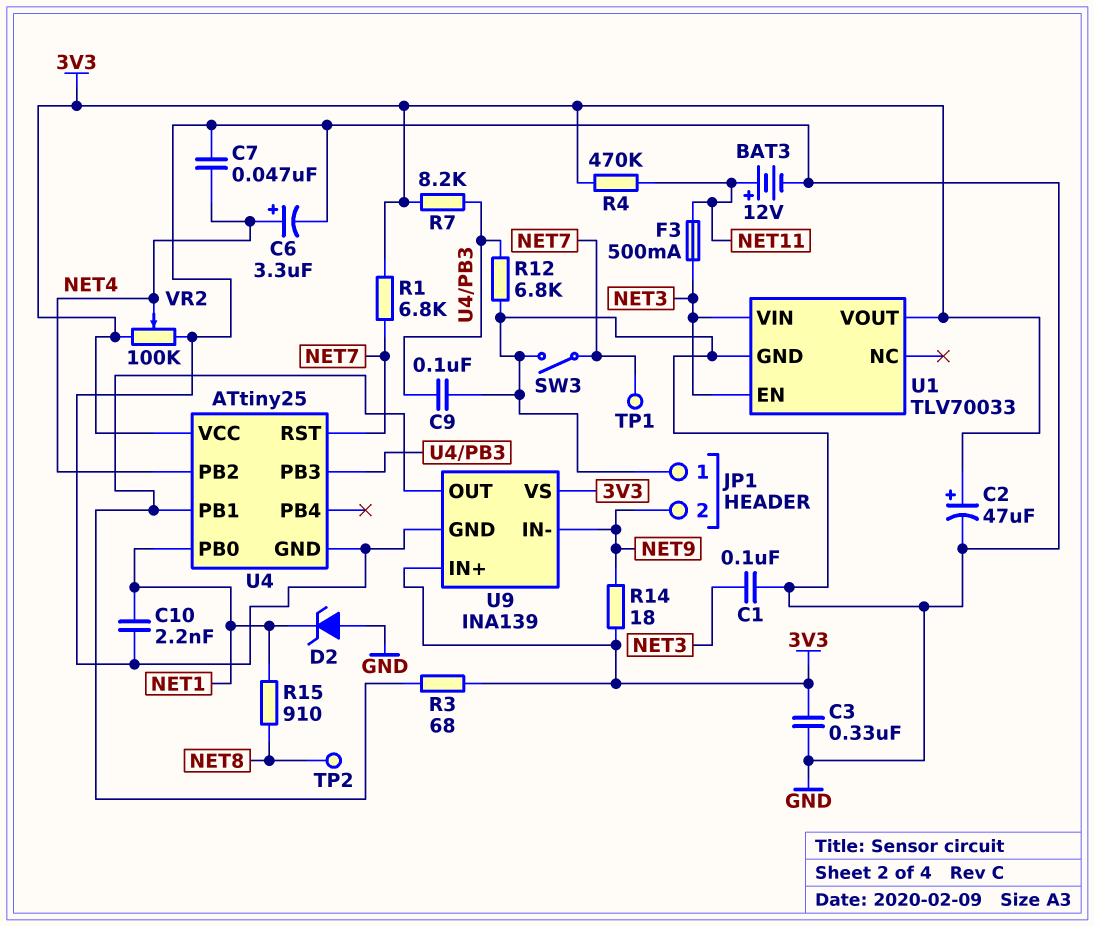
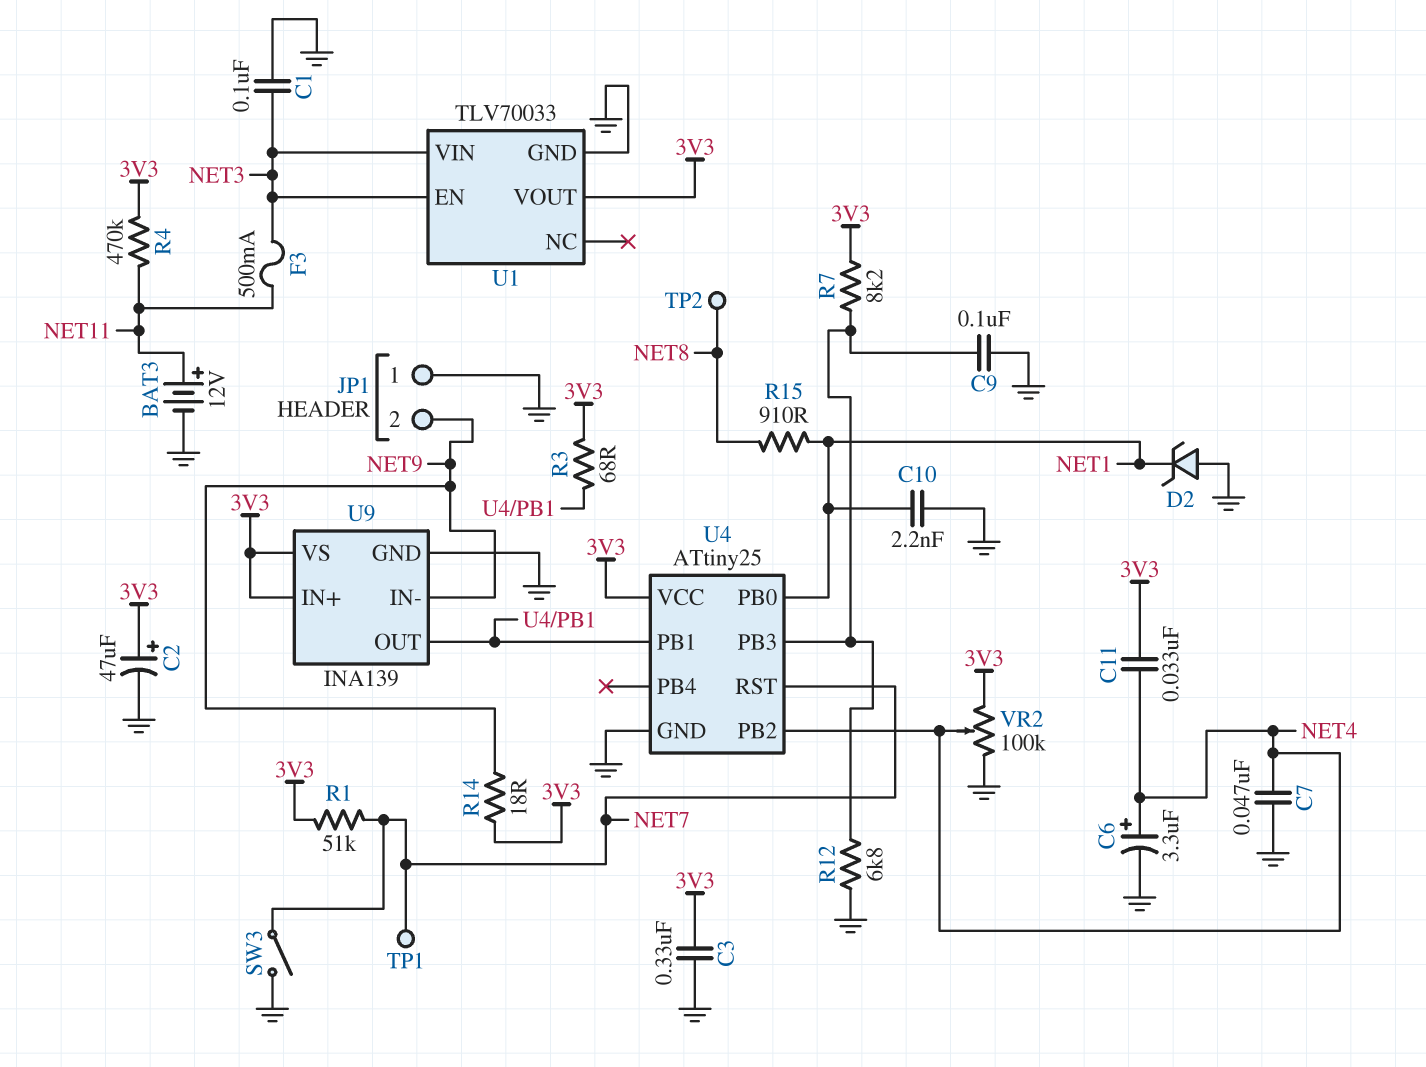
C11: none -> 33nF (3V3, NET4)
R1: 6.8k (3V3, NET7) -> 51k (3V3, NET7)

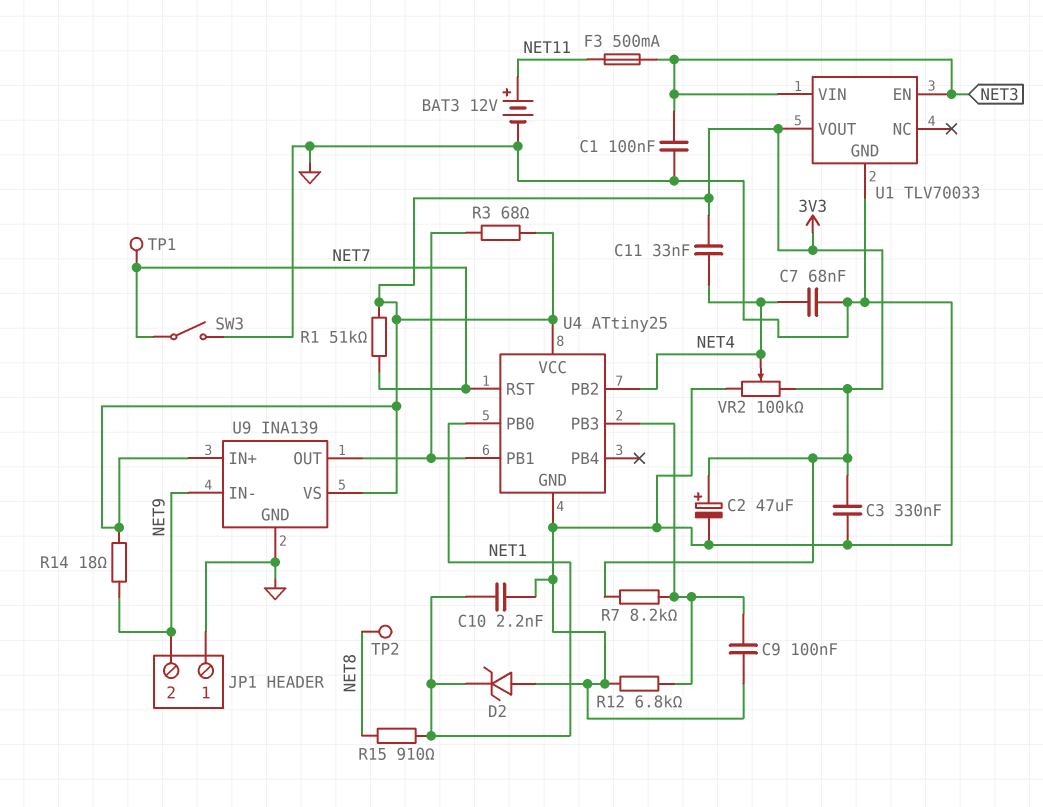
C6: 3.3uF (plus NET4, minus GND) -> none
C7: 47nF (GND, NET4) -> 68nF (GND, NET4)
R4: 470k (3V3, NET11) -> none

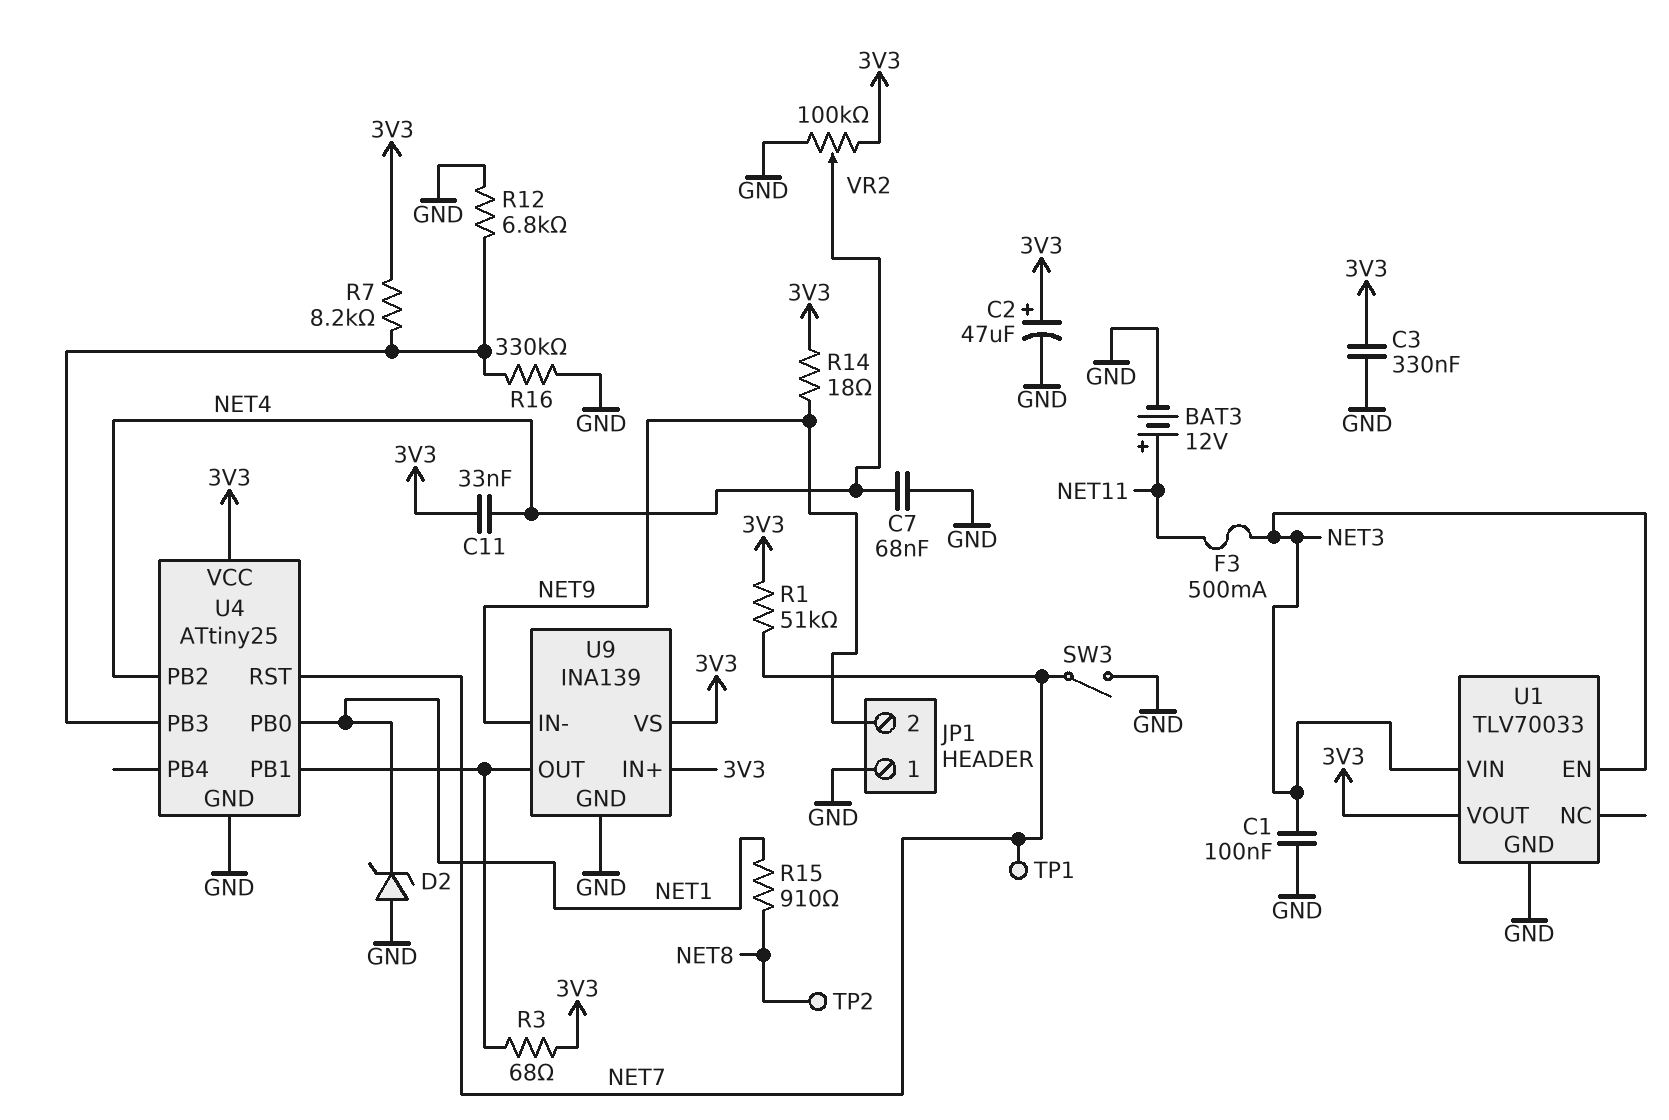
C9: 100nF (GND, U4/PB3) -> none
C10: 2.2nF (GND, NET1) -> none
R16: none -> 330k (GND, U4/PB3)

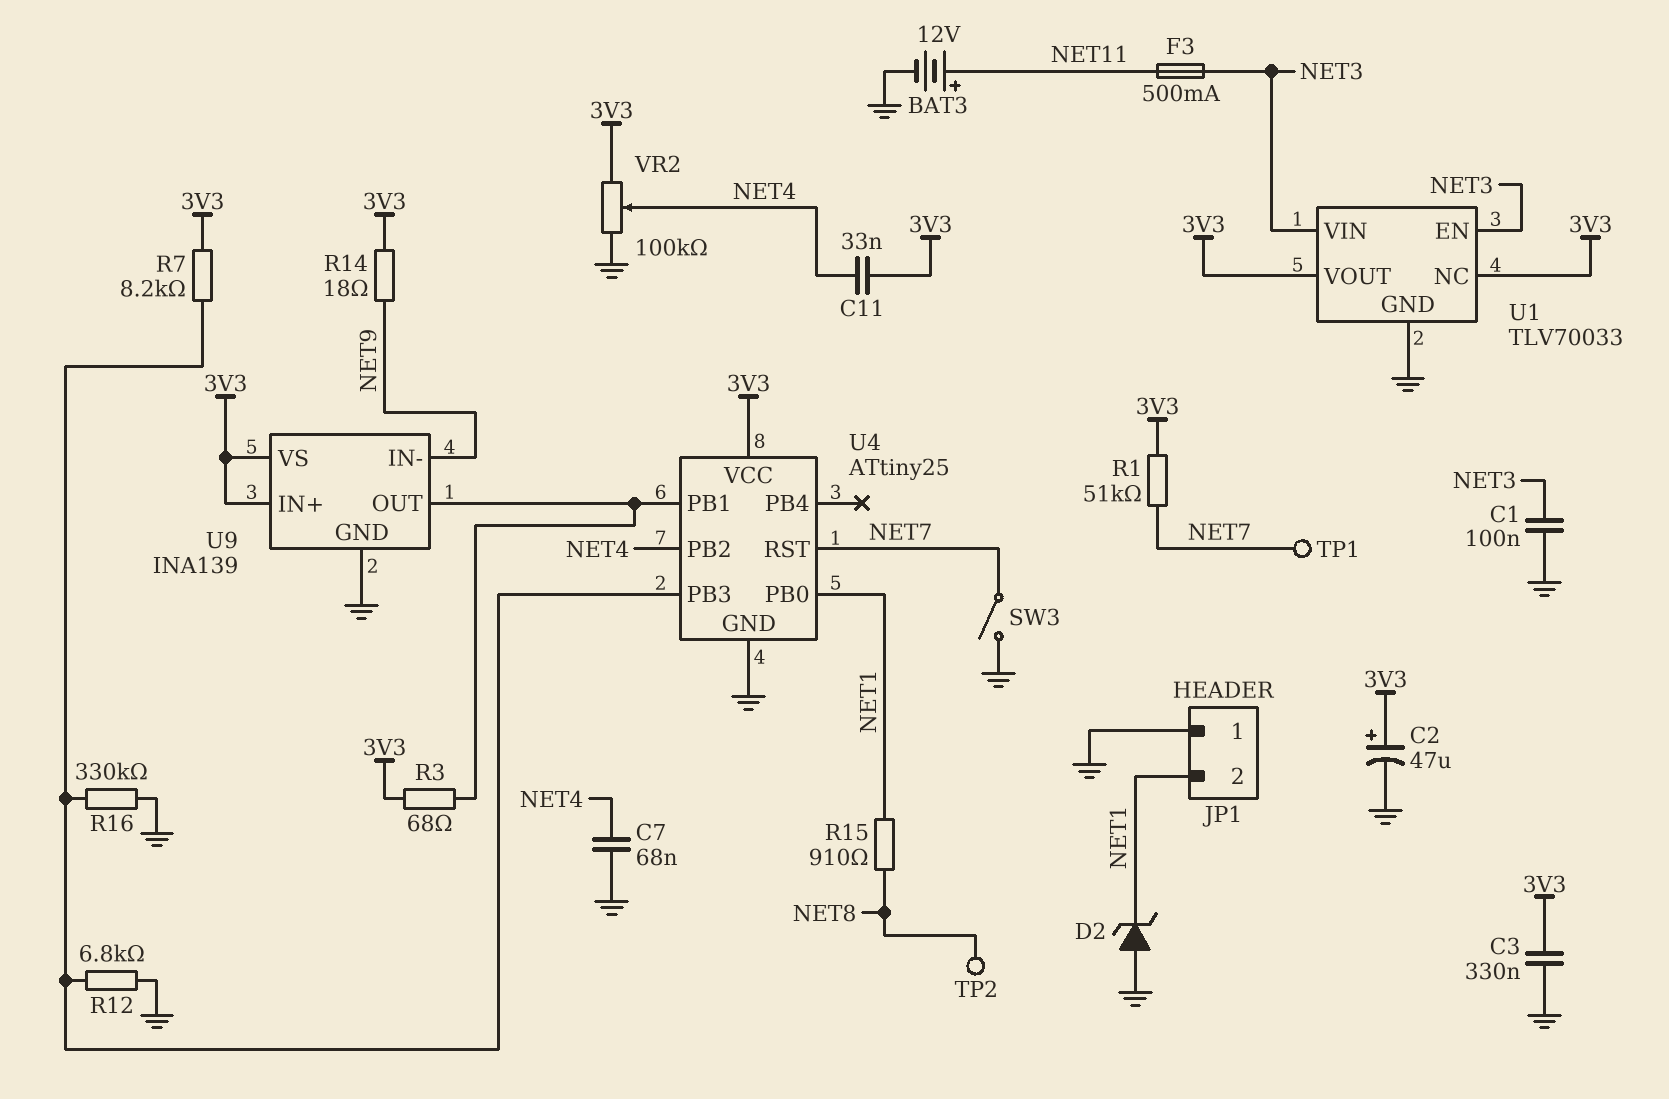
JP1 pin 2: NET9 -> NET1
U1 pin NC: none -> 3V3

